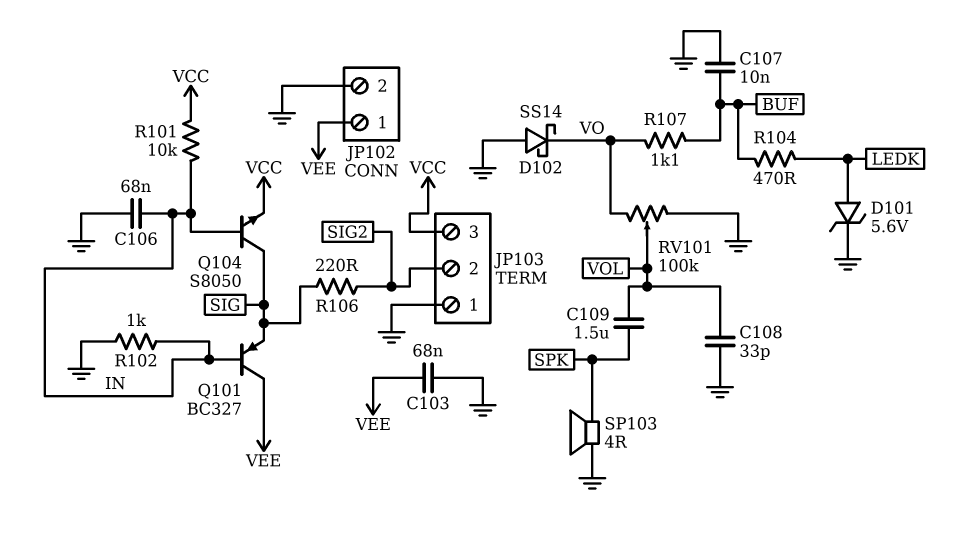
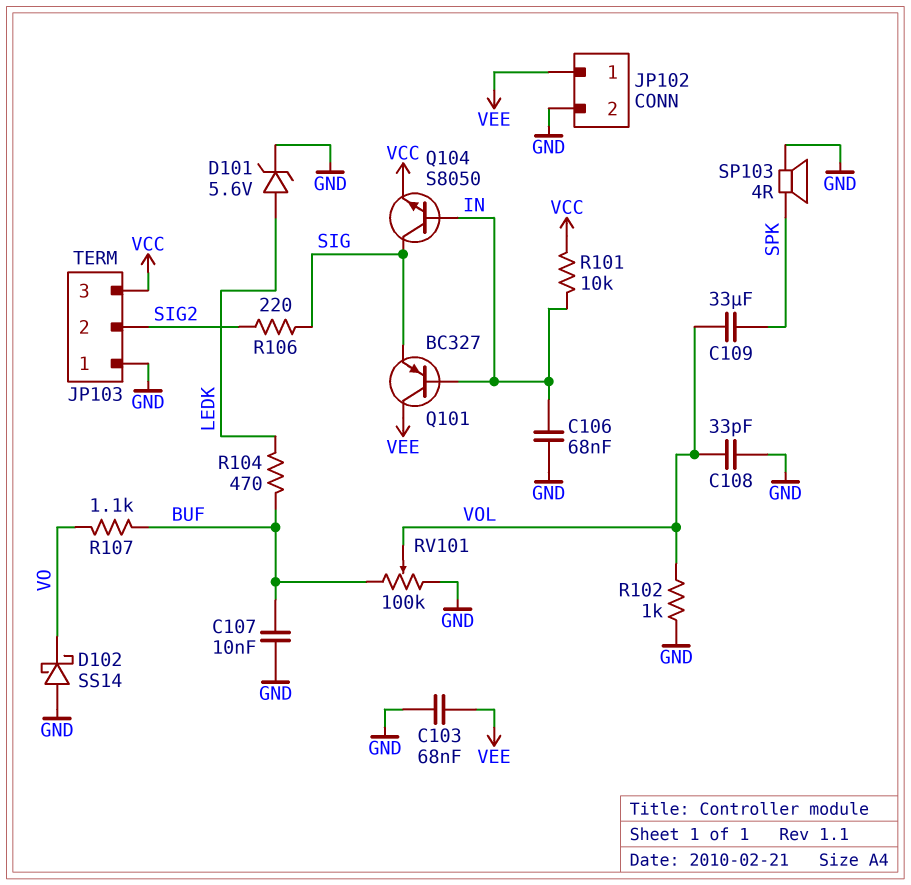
C109: 1.5uF (SPK, VOL) -> 33uF (SPK, VOL)
R102: 1k (GND, IN) -> 1k (GND, VOL)
RV101: 100k (GND, VO, wiper VOL) -> 100k (BUF, GND, wiper VOL)

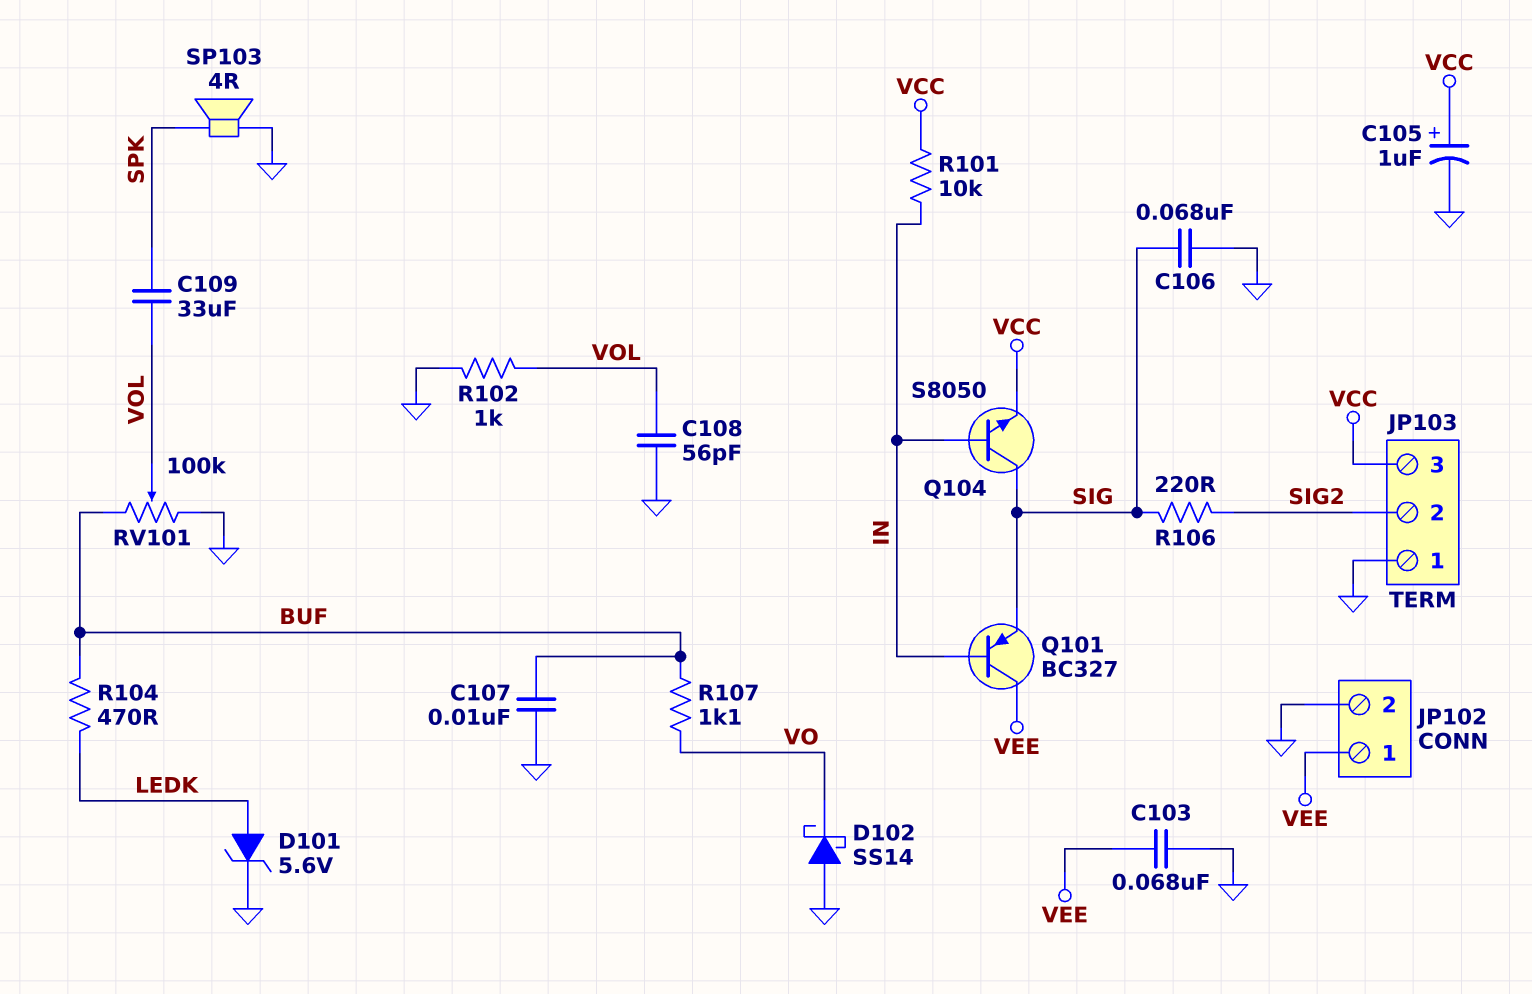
C105: none -> 1uF (plus VCC, minus GND)
C106: 68nF (GND, IN) -> 68nF (GND, SIG)
C108: 33pF (GND, VOL) -> 56pF (GND, VOL)

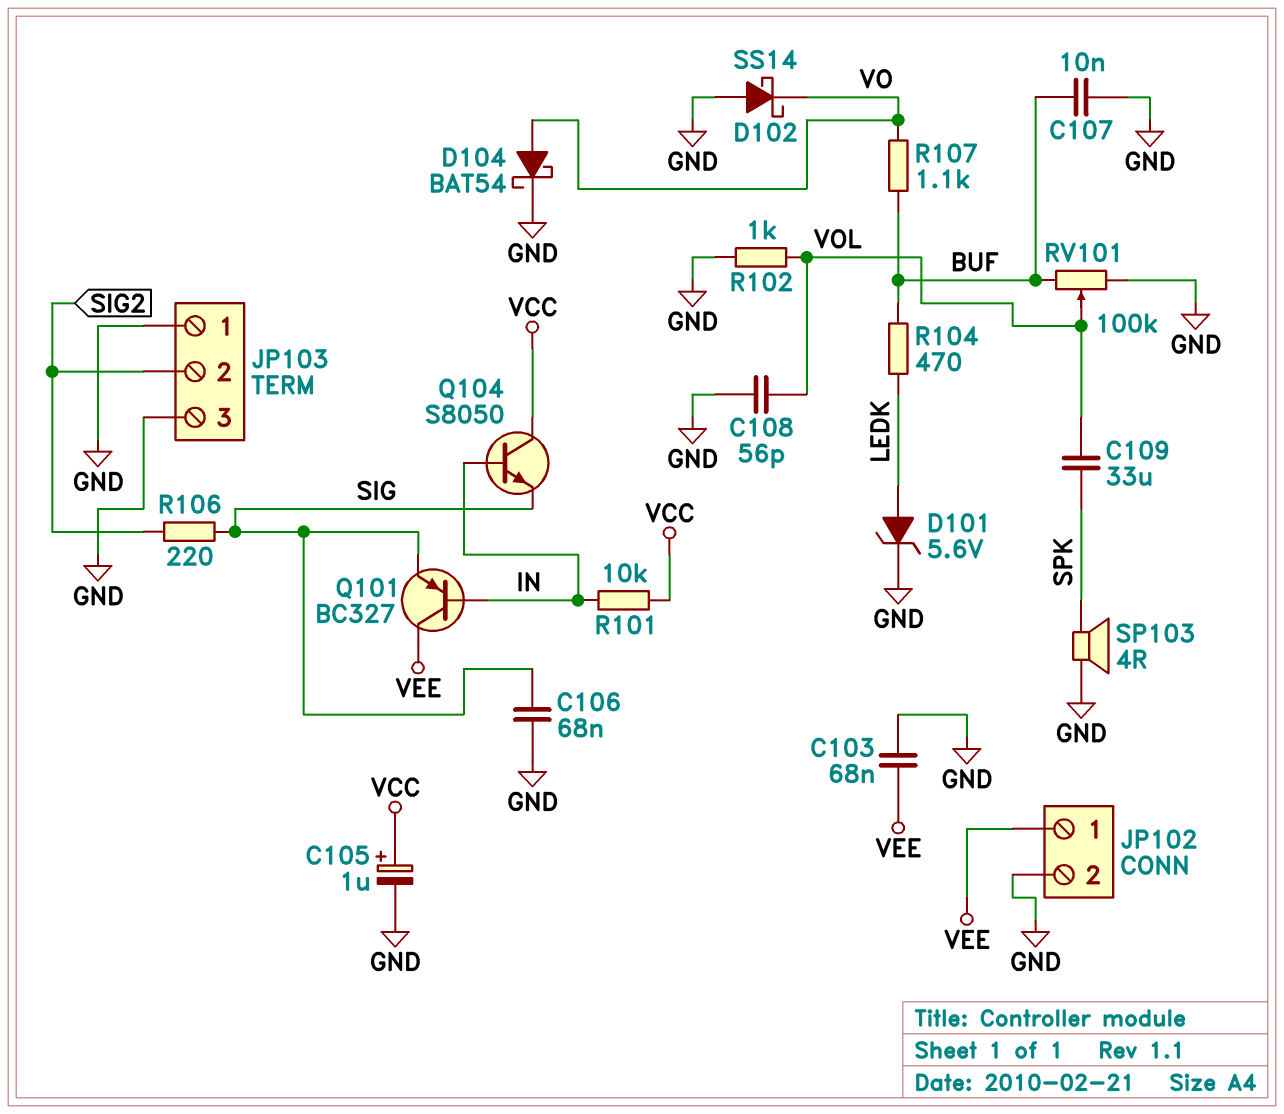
D104: none -> schottky BAT54 (A VO, K GND)
JP103 pin 3: VCC -> GND
Q104: NPN S8050 (B IN, C SIG, E VCC) -> NPN S8050 (B IN, C VCC, E SIG)

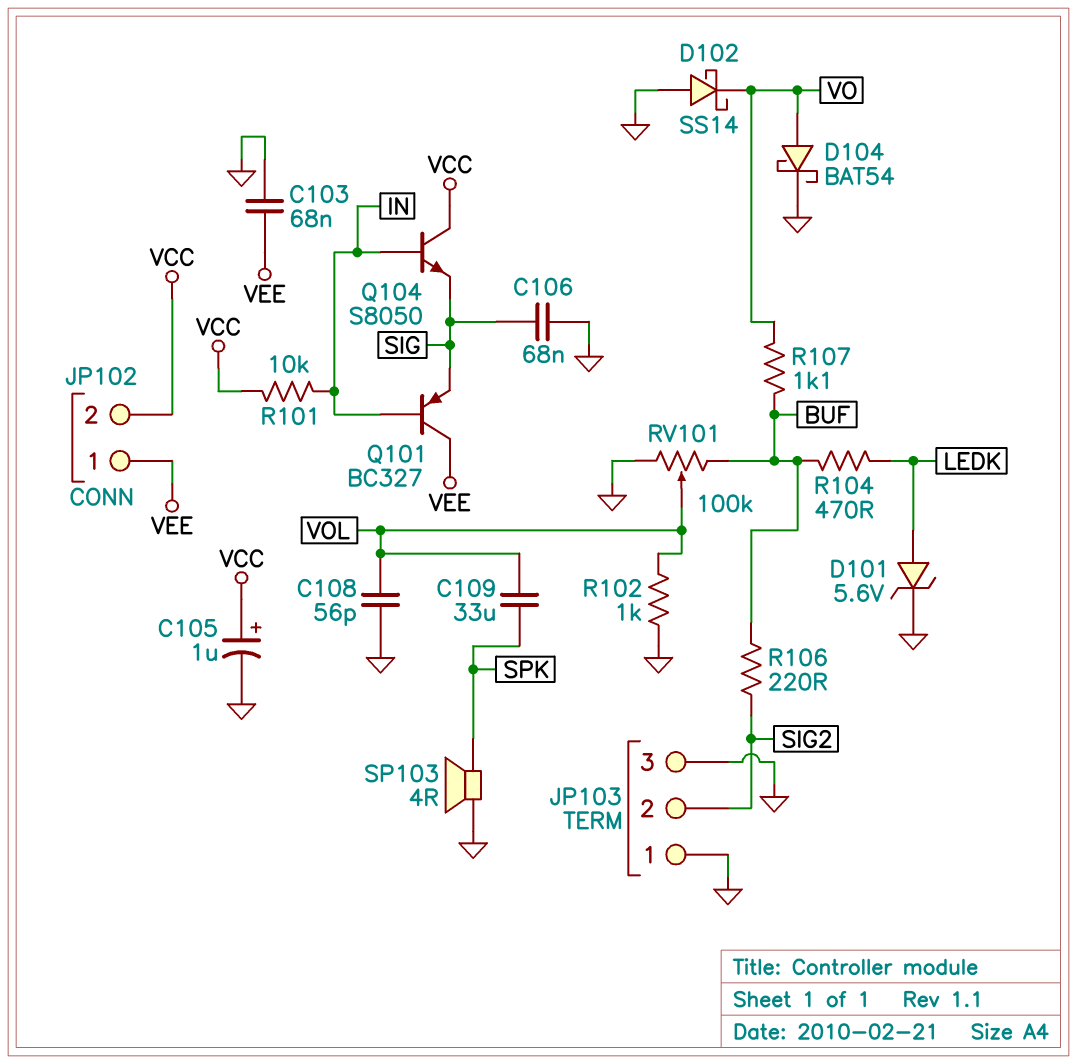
C107: 10nF (BUF, GND) -> none
JP102 pin 2: GND -> VCC
R106: 220 (SIG, SIG2) -> 220 (BUF, SIG2)

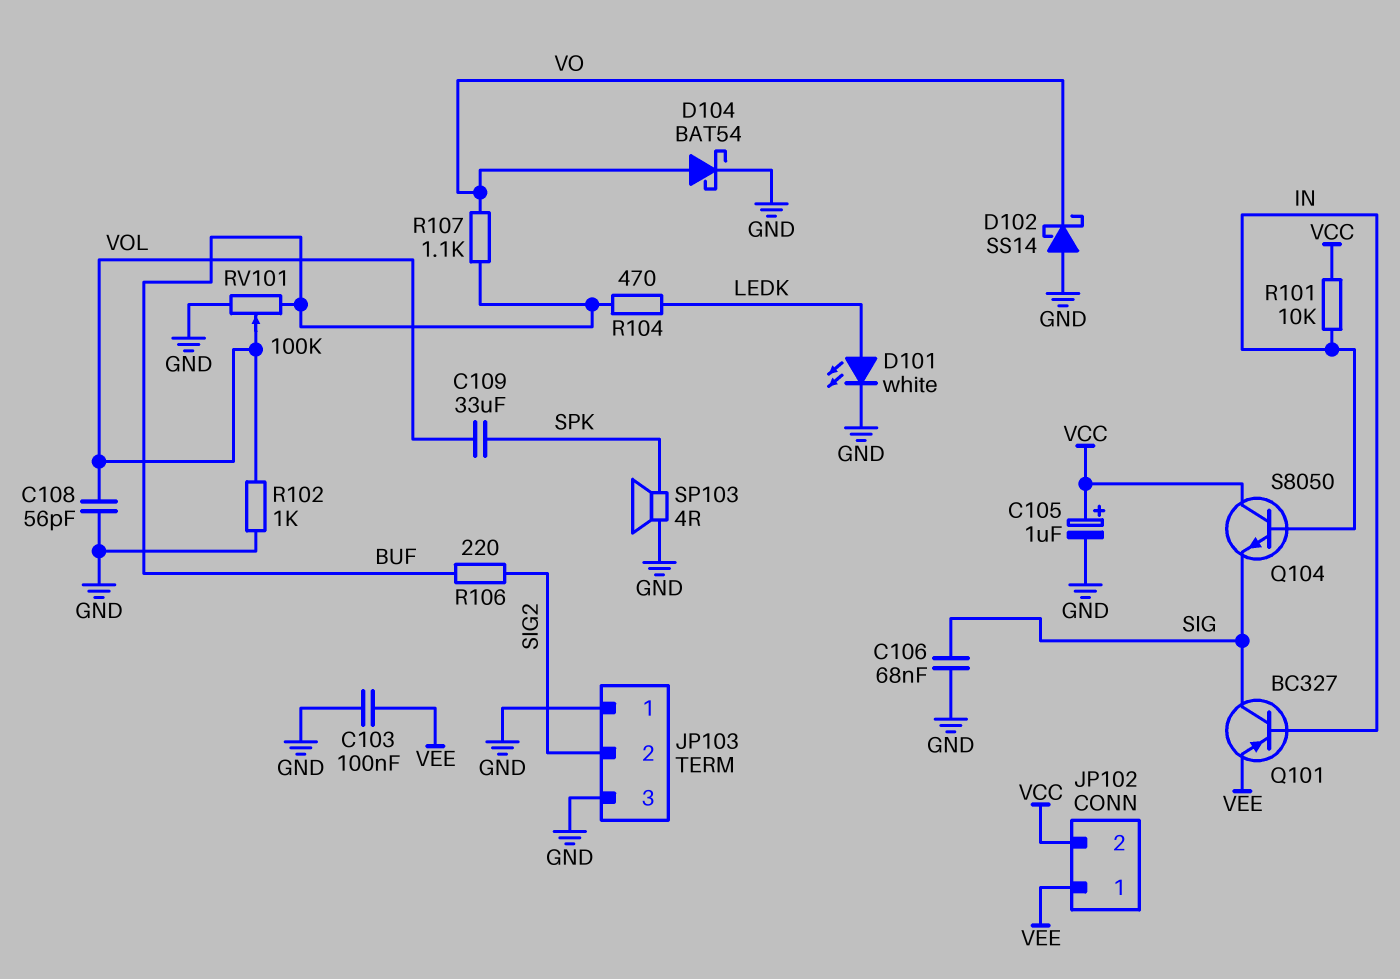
C103: 68nF (GND, VEE) -> 100nF (GND, VEE)
D101: zener 5.6V (A LEDK, K GND) -> LED white (A LEDK, K GND)
Q101: PNP BC327 (B IN, C VEE, E SIG) -> PNP BC327 (B IN, C SIG, E VEE)

